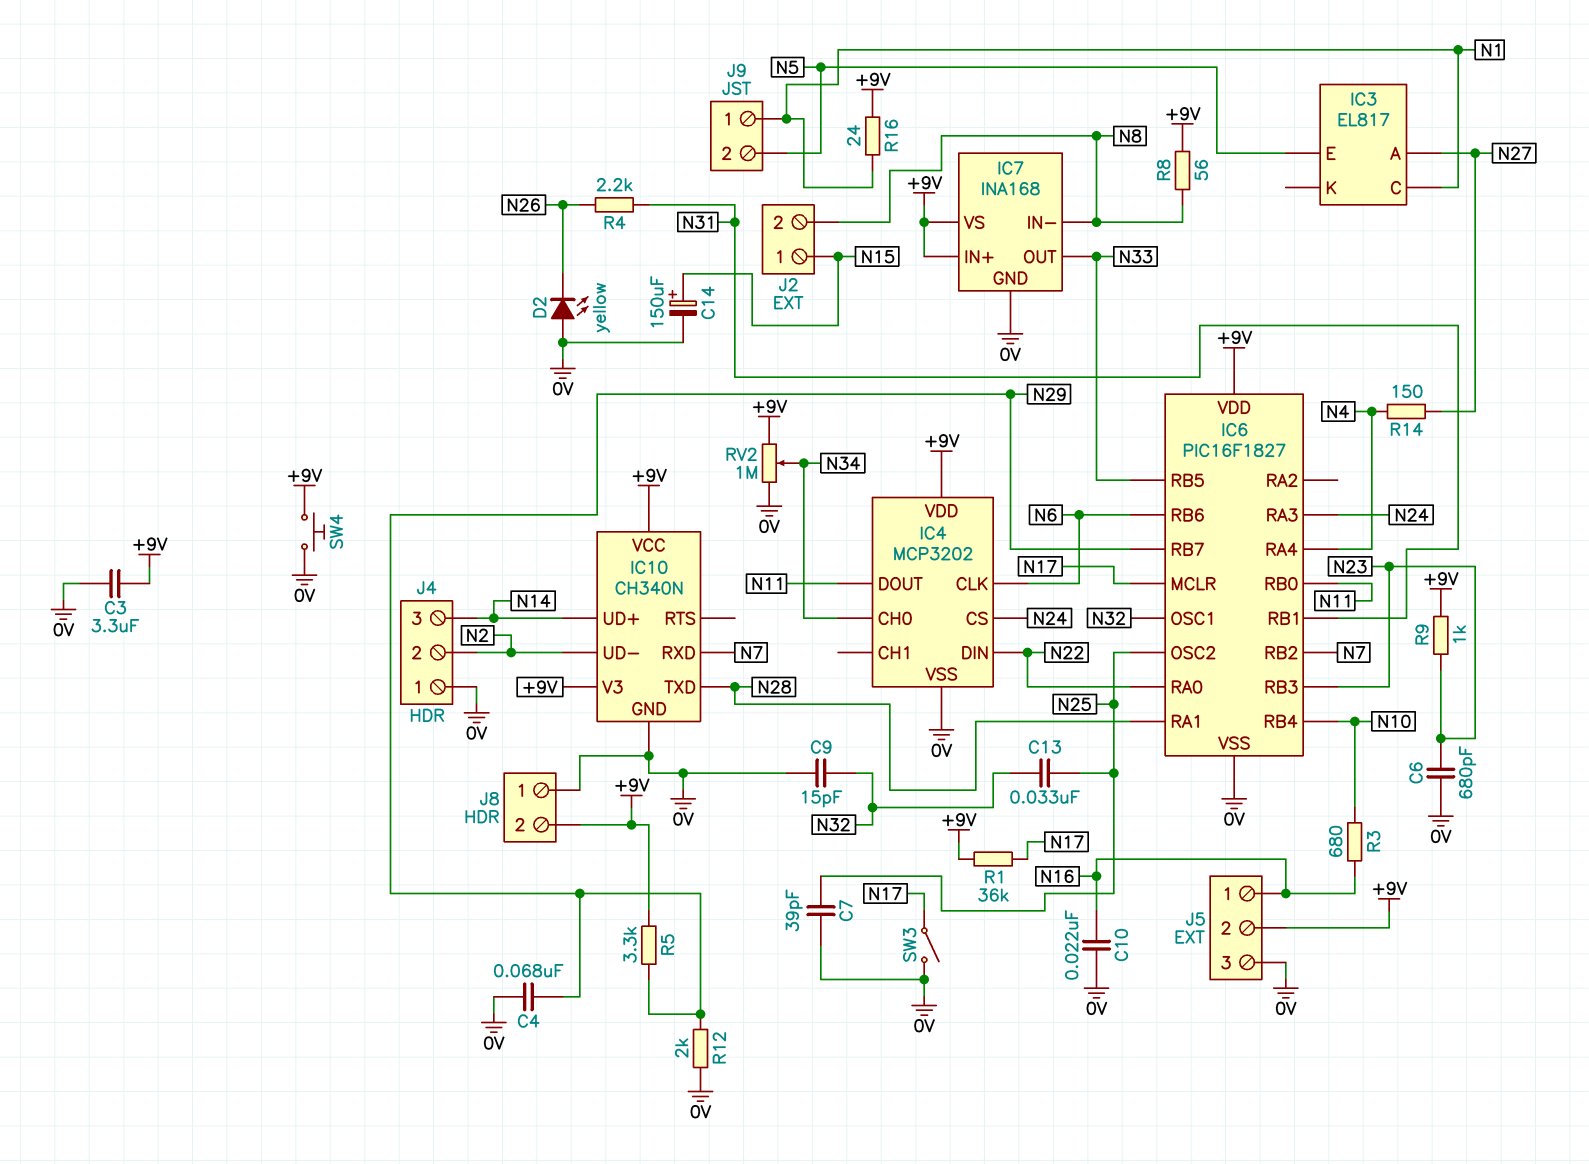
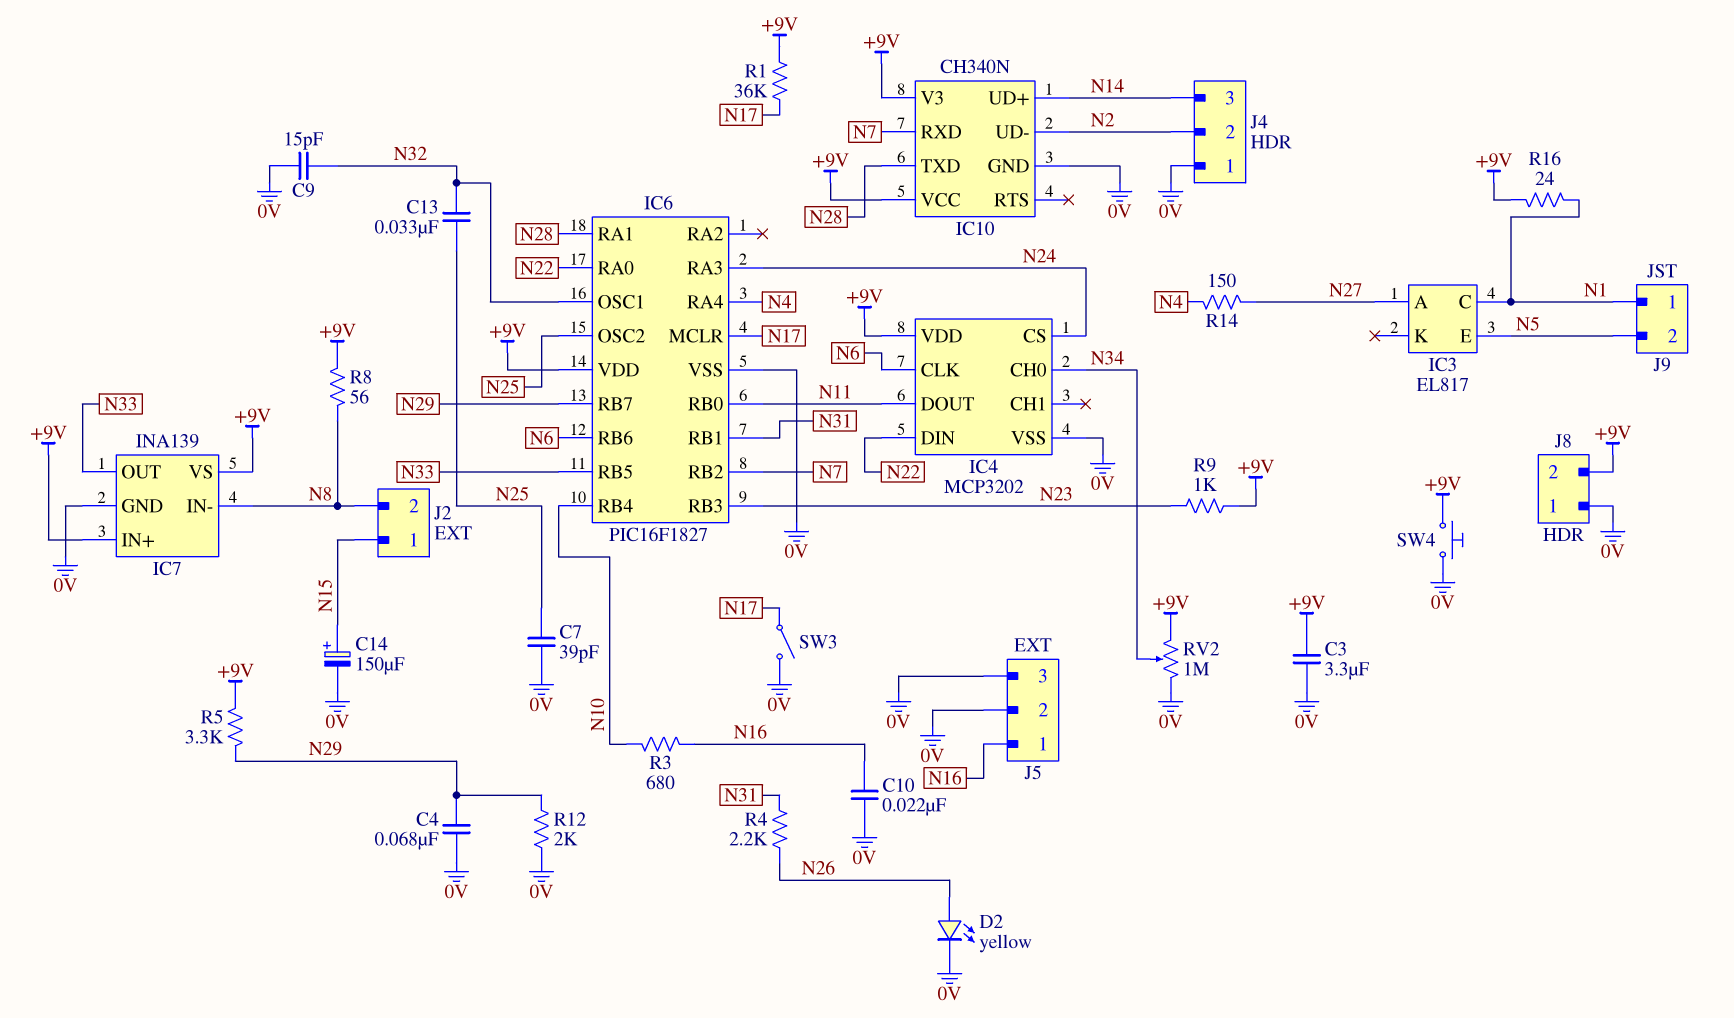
C6: 680pF (0V, N23) -> none
D2: LED yellow (A 0V, K N26) -> LED yellow (A N26, K 0V)
IC7: INA168 -> INA139
J5 pin 2: +9V -> 0V

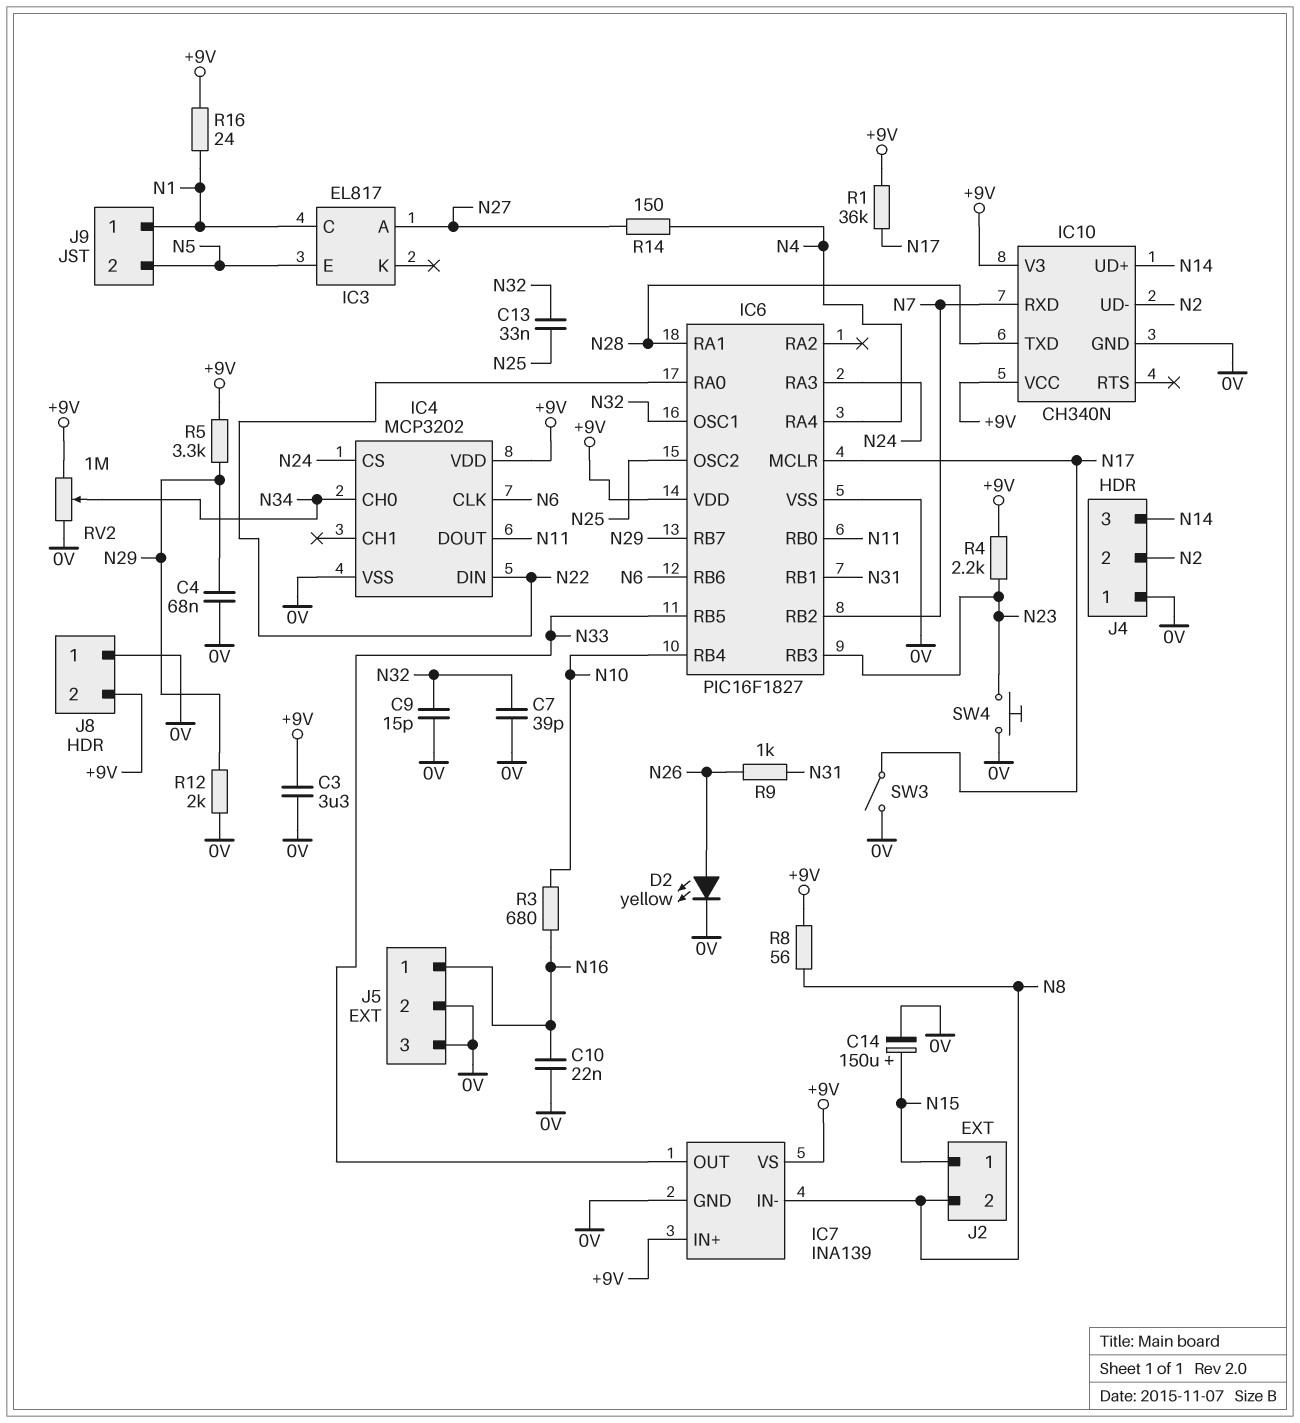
C7: 39pF (0V, N25) -> 39pF (0V, N32)
R4: 2.2k (N26, N31) -> 2.2k (+9V, N23)
R9: 1k (+9V, N23) -> 1k (N26, N31)
SW4: button (+9V, 0V) -> button (0V, N23)

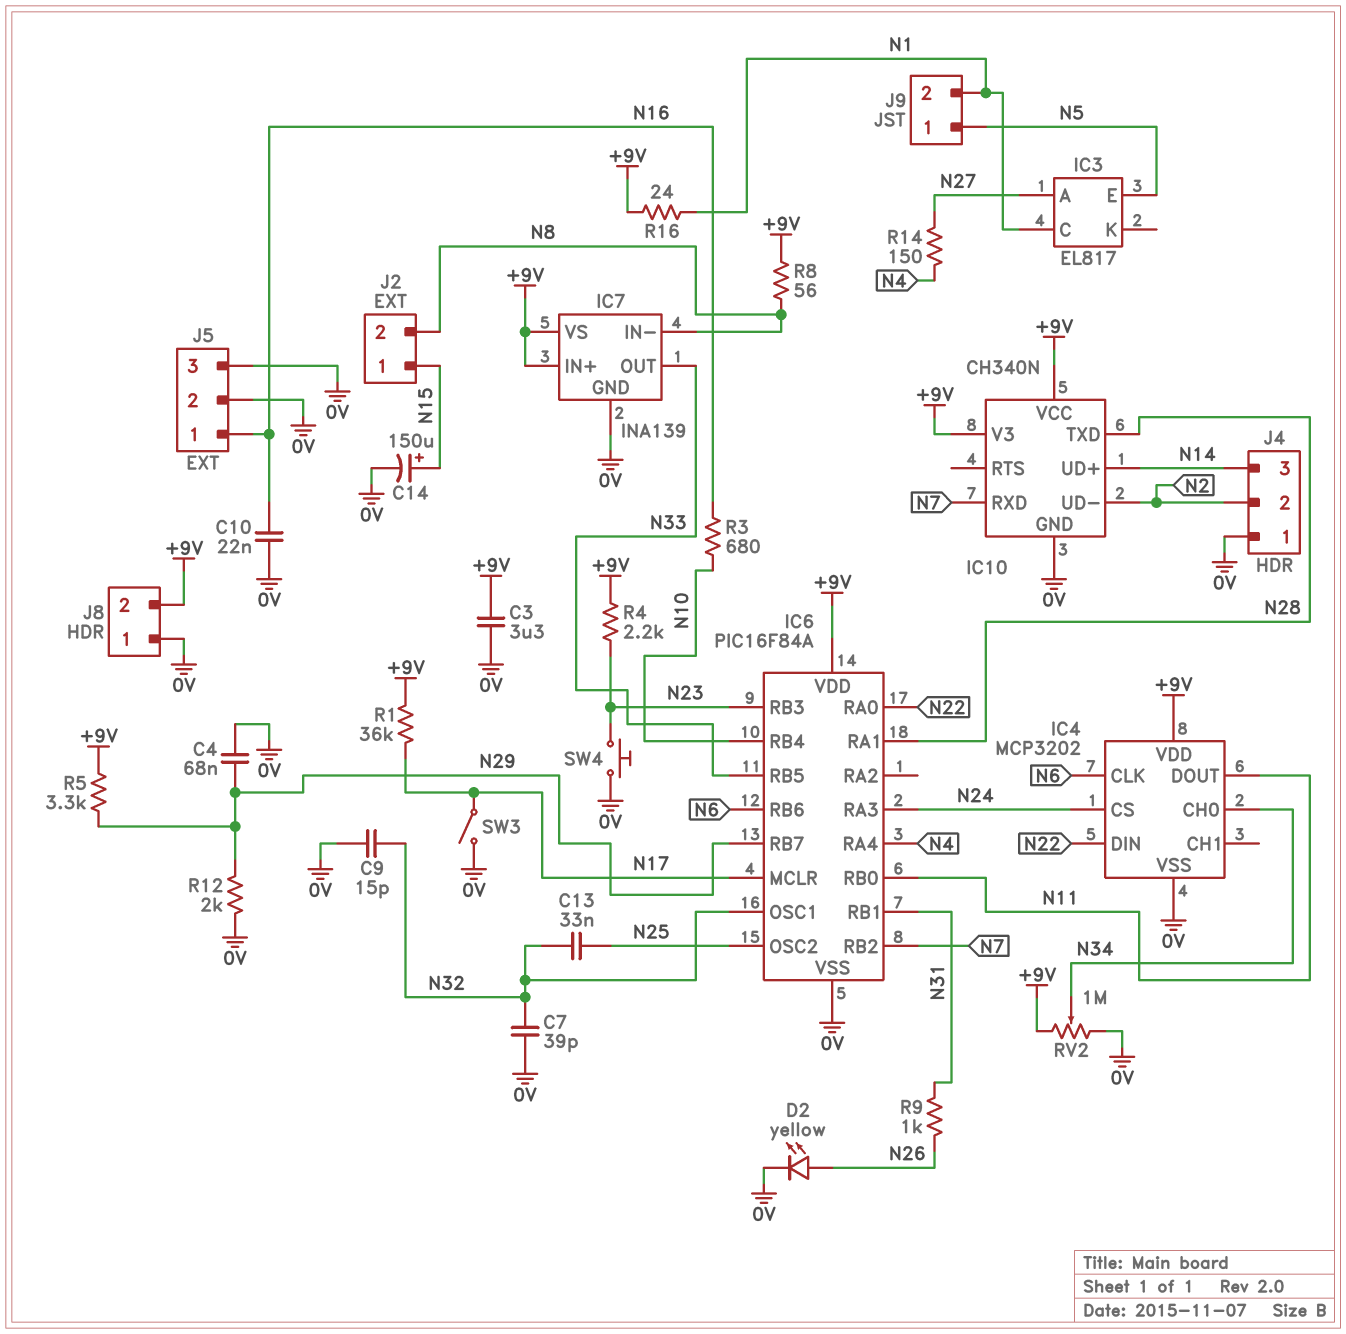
IC6: PIC16F1827 -> PIC16F84A
J9 pin 1: N1 -> N5
J9 pin 2: N5 -> N1

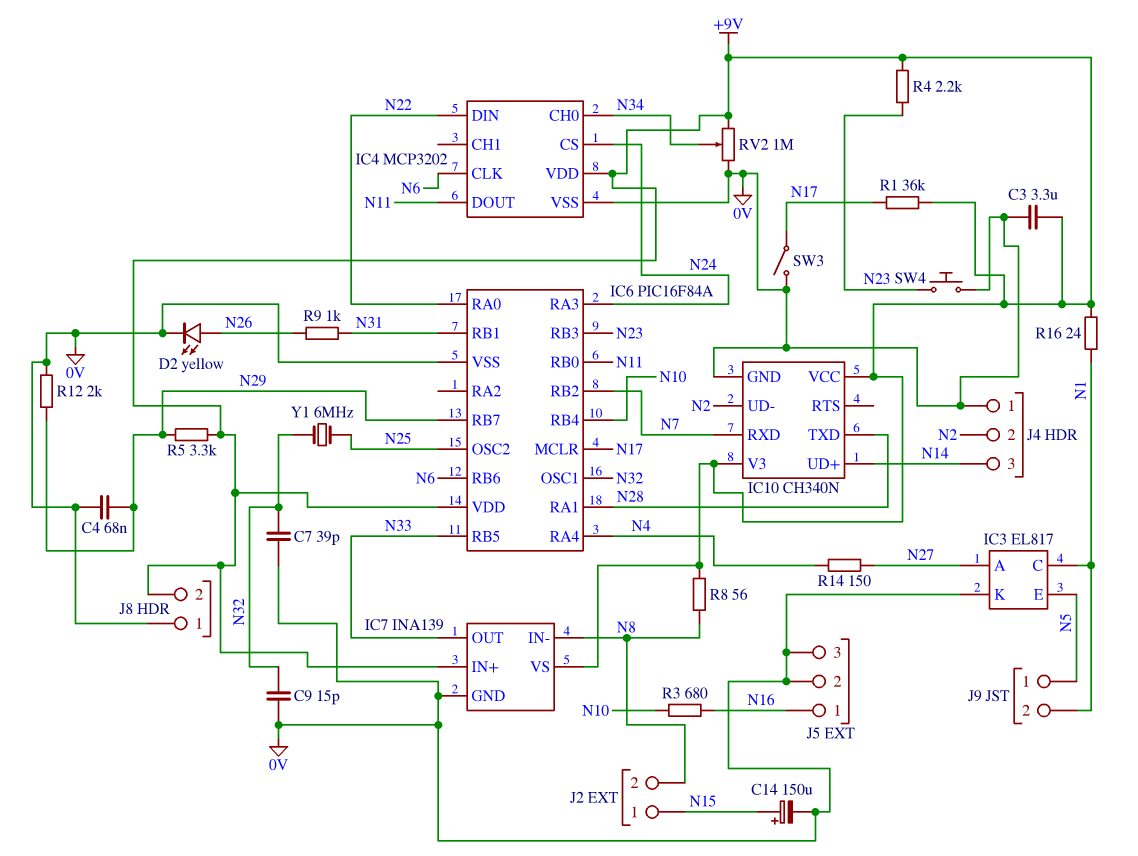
C10: 22nF (0V, N16) -> none
C13: 33nF (N25, N32) -> none
IC3 pin K: none -> 0V
Y1: none -> 6MHz (N25, N32)

